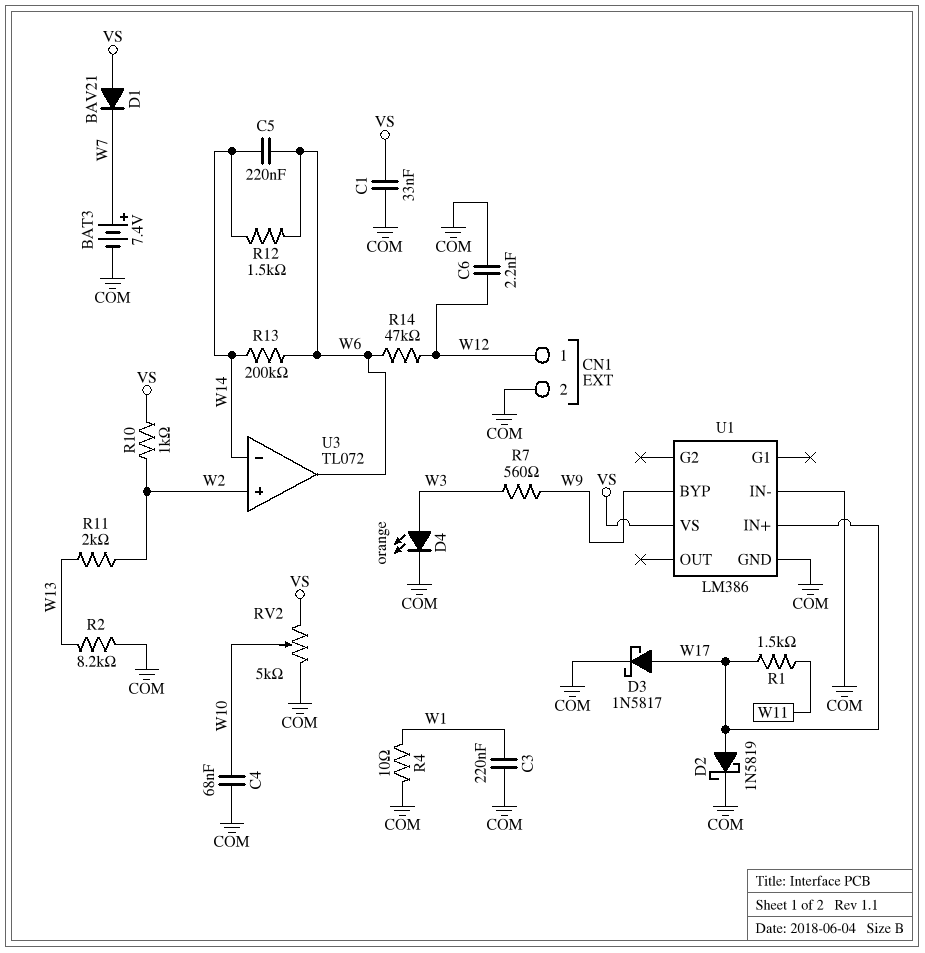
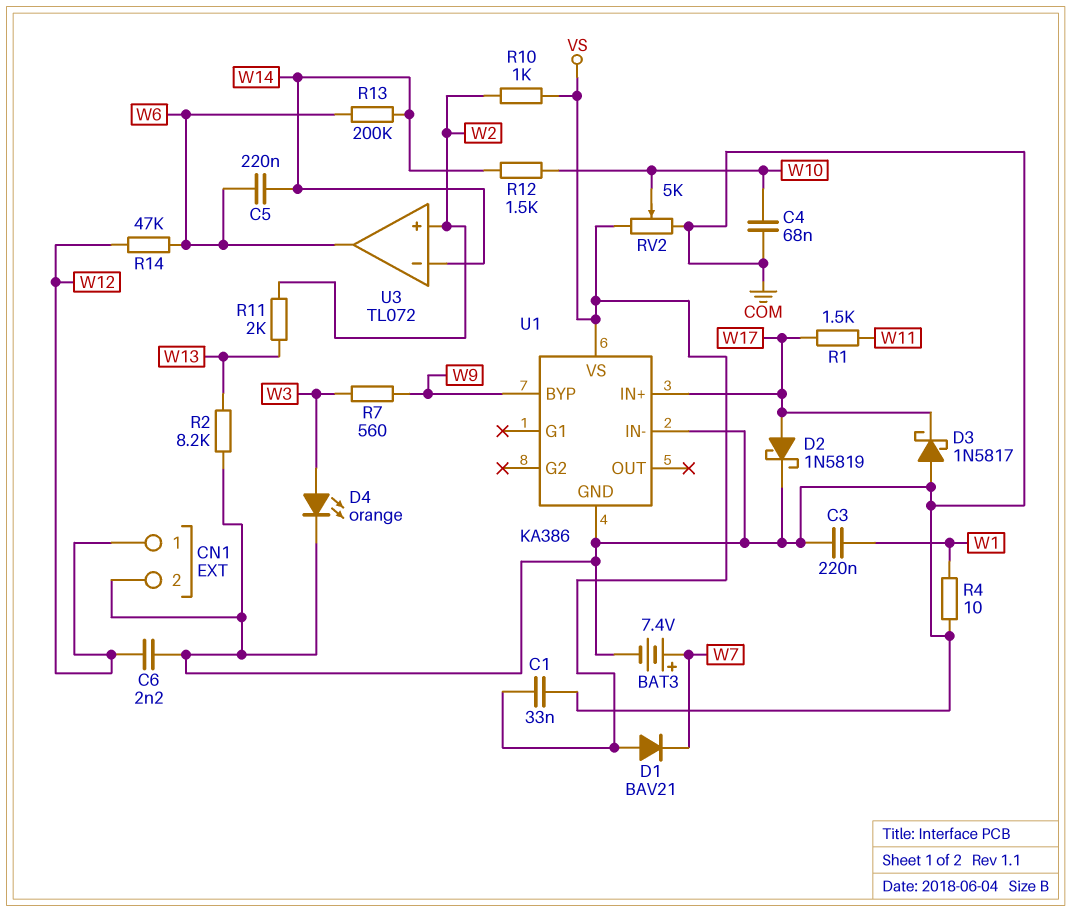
D3: schottky 1N5817 (A W17, K COM) -> schottky 1N5817 (A COM, K W17)
R12: 1.5k (W6, W14) -> 1.5k (W10, W14)
U1: LM386 -> KA386

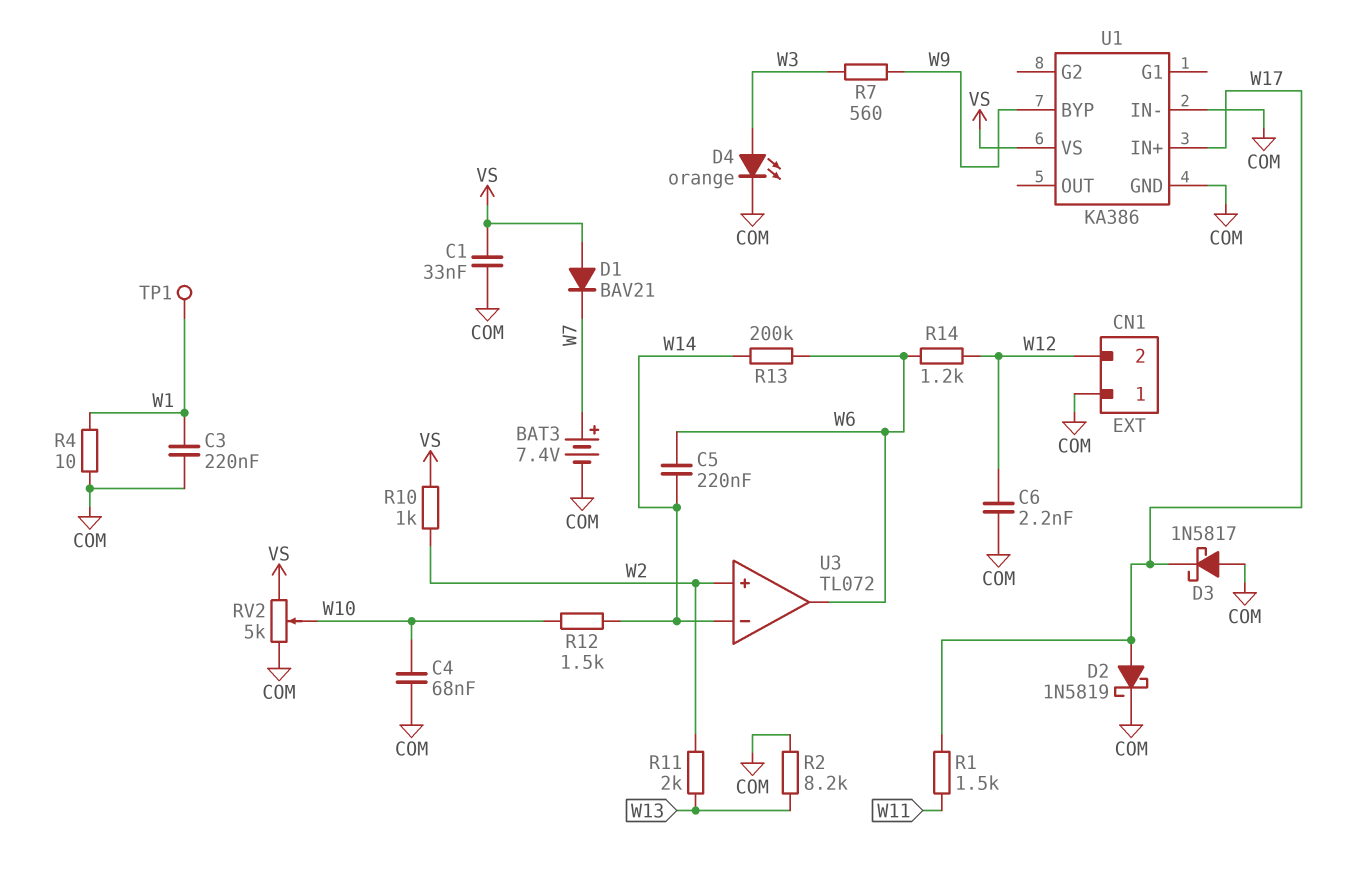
CN1 pin 1: W12 -> COM
CN1 pin 2: COM -> W12
R14: 47k (W6, W12) -> 1.2k (W6, W12)
TP1: none -> test point (W1)

